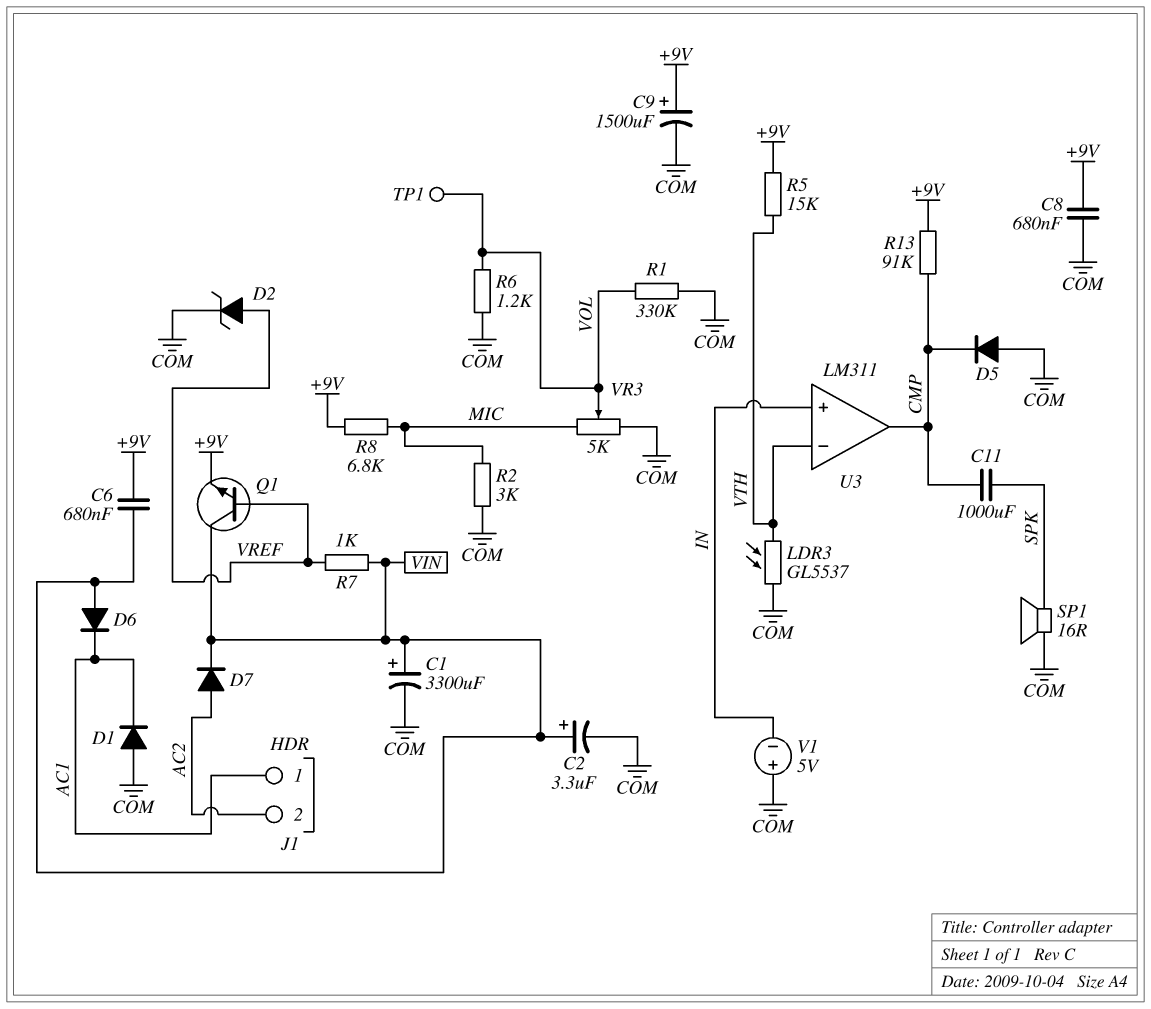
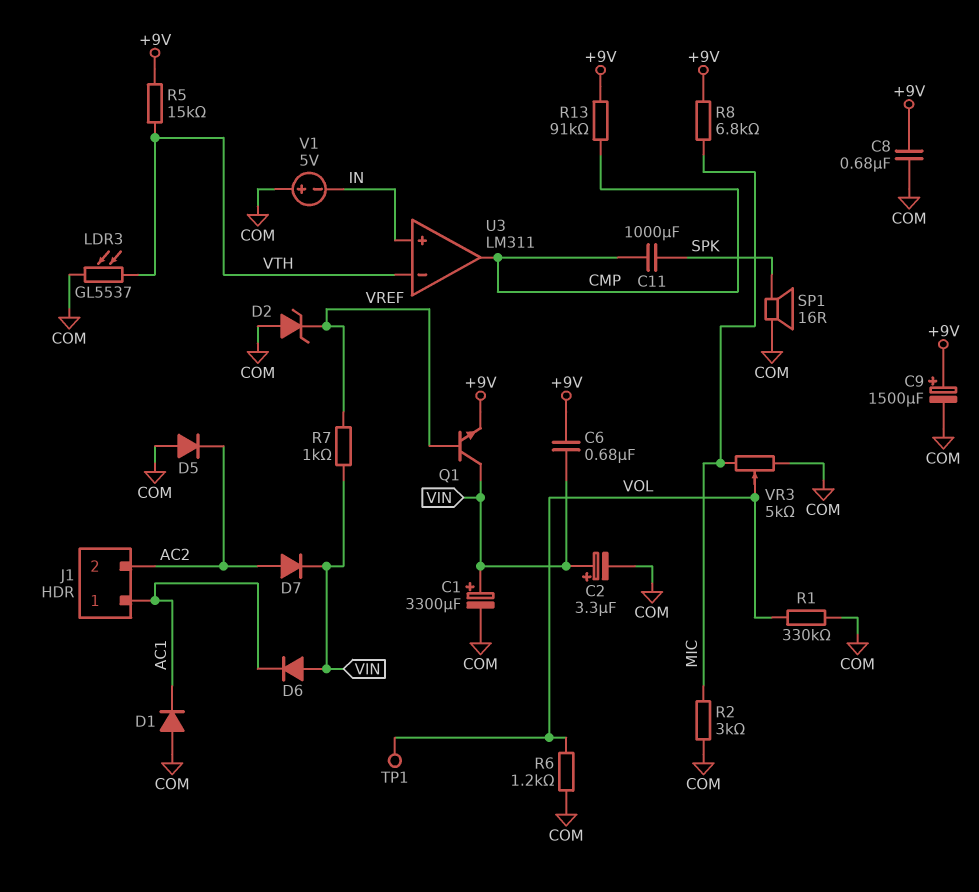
D2: zener (A VREF, K COM) -> zener (A COM, K VREF)
D5: diode (A COM, K CMP) -> diode (A COM, K AC2)

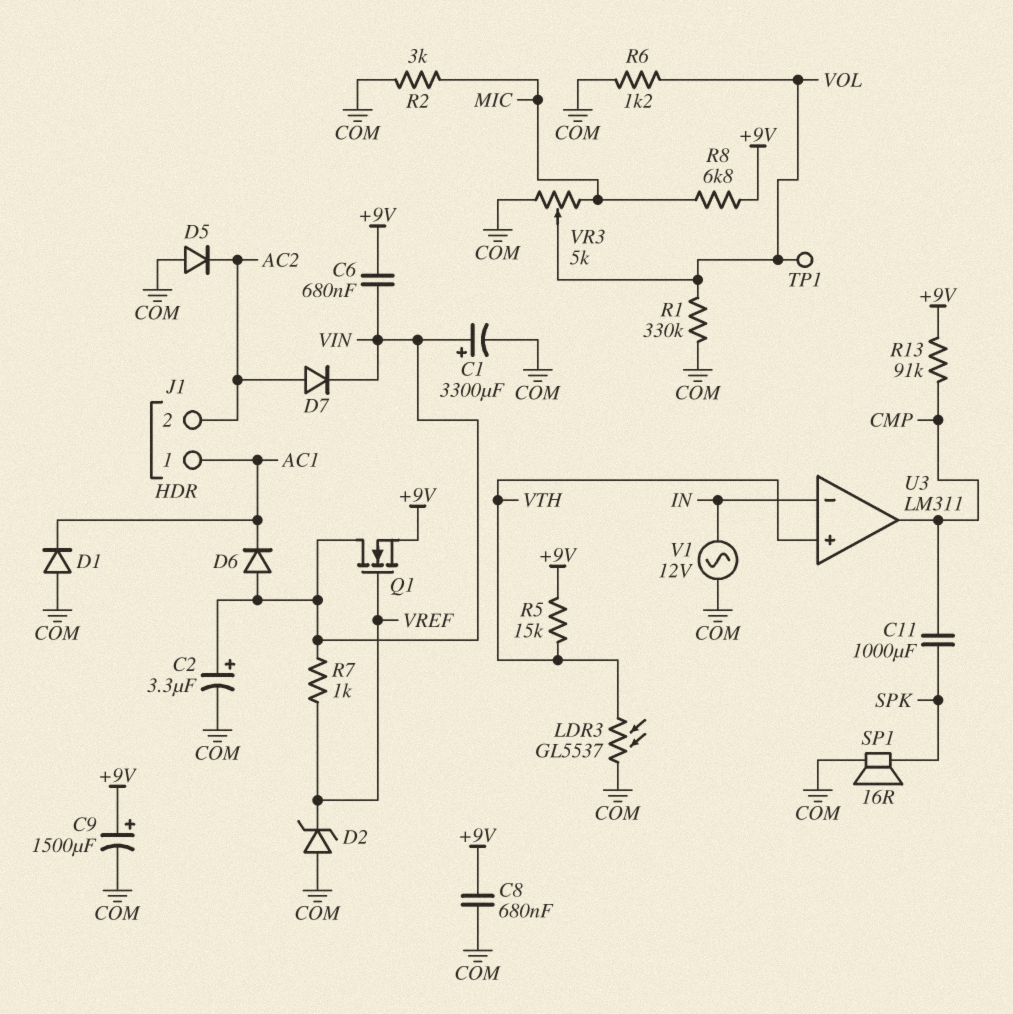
Q1: NPN (B VREF, C VIN, E +9V) -> NMOS (G VREF, D VIN, S +9V)
U3 pin in+: IN -> VTH
U3 pin in-: VTH -> IN
V1: 5V (plus COM, minus IN) -> AC 12V (COM, IN)

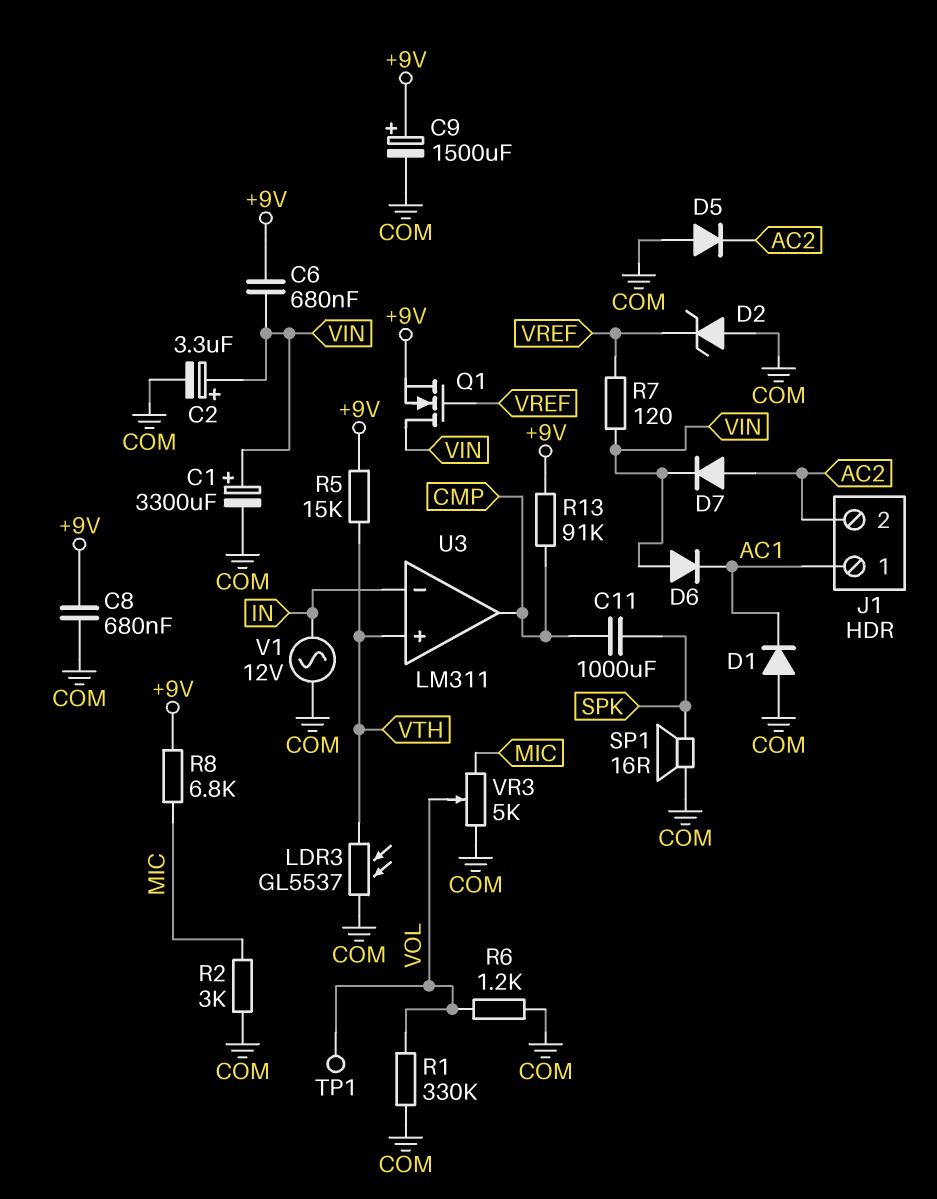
R7: 1k (VIN, VREF) -> 120 (VIN, VREF)

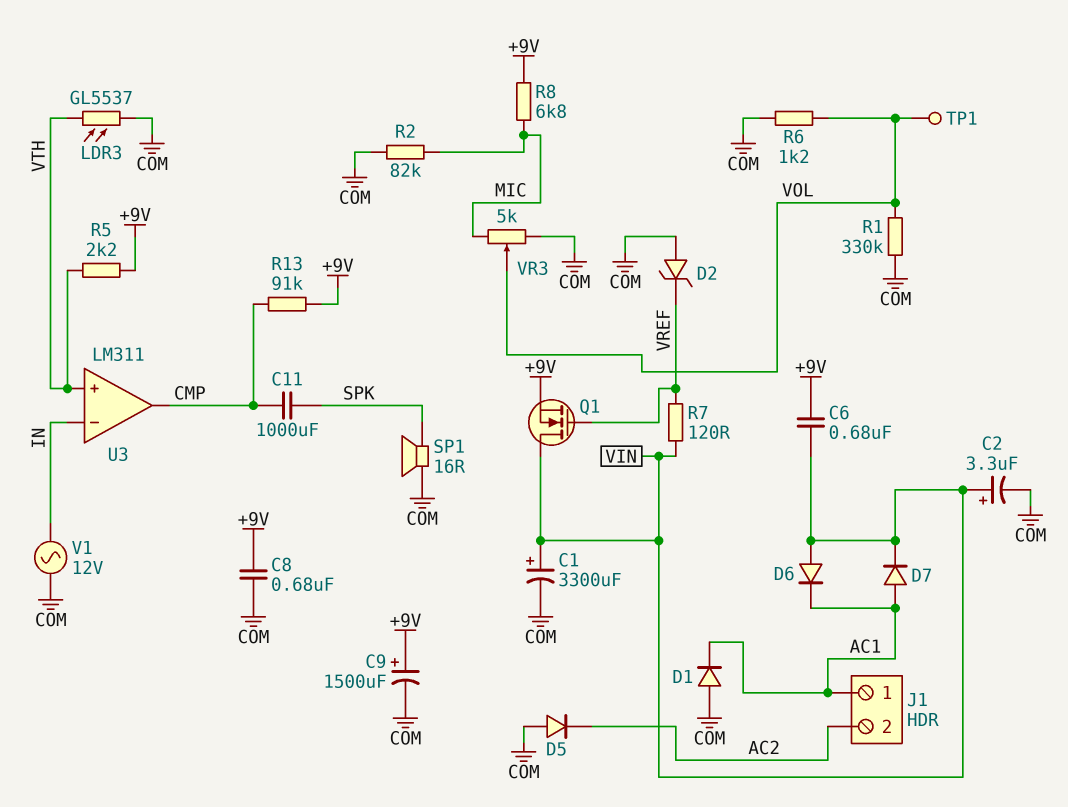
D7: diode (A AC2, K VIN) -> diode (A AC1, K VIN)
R2: 3k (COM, MIC) -> 82k (COM, MIC)
R5: 15k (+9V, VTH) -> 2.2k (+9V, VTH)

